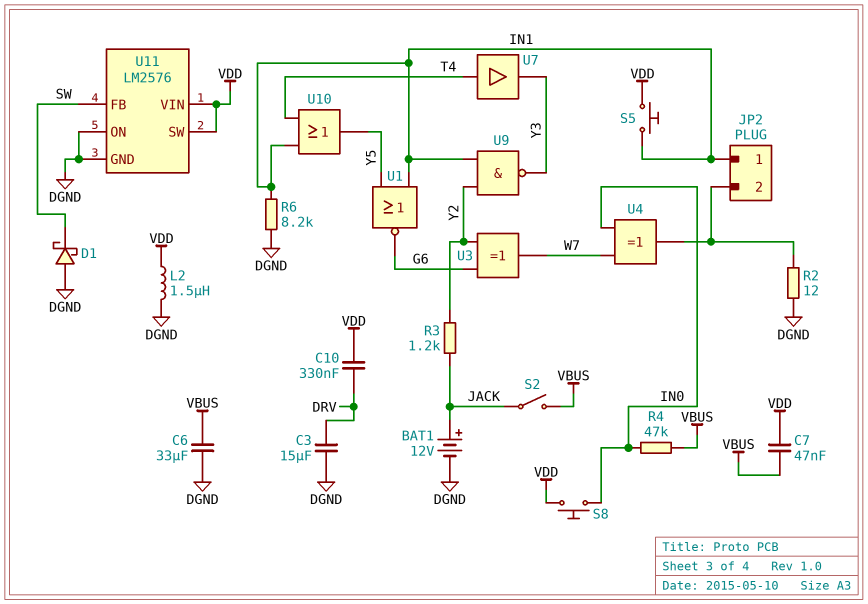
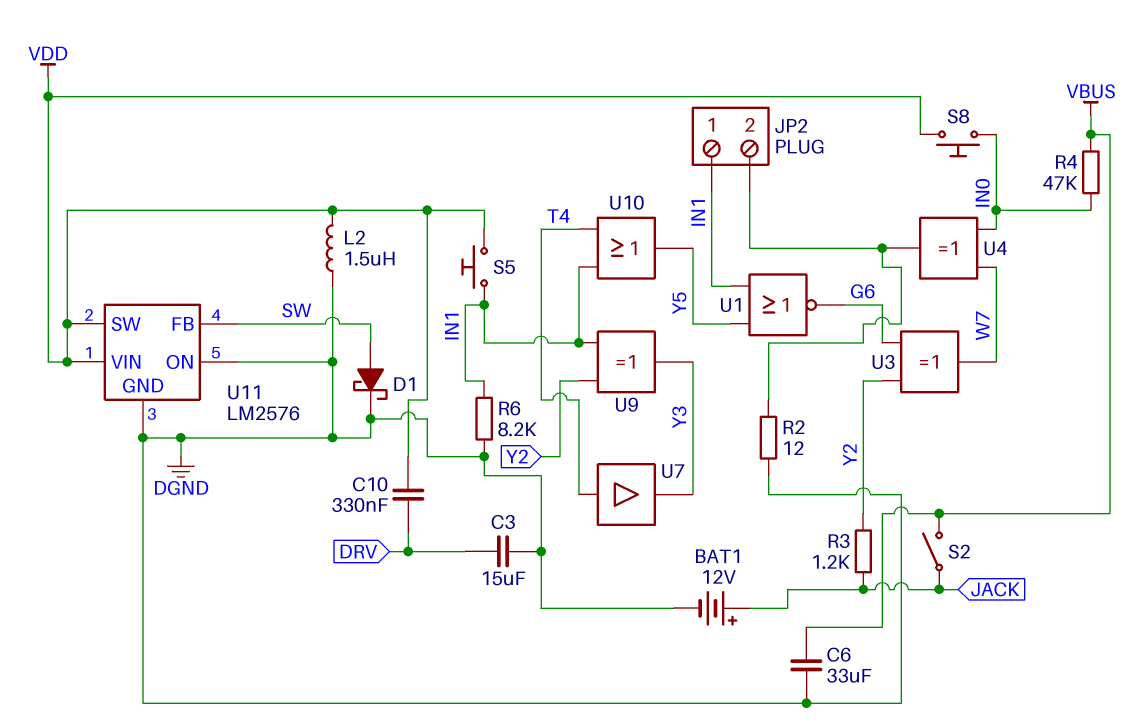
C7: 47nF (VBUS, VDD) -> none
D1: schottky (A DGND, K SW) -> schottky (A SW, K DGND)
U9: NAND (in IN1, in Y2, out Y3) -> XOR (in IN1, in Y2, out Y3)

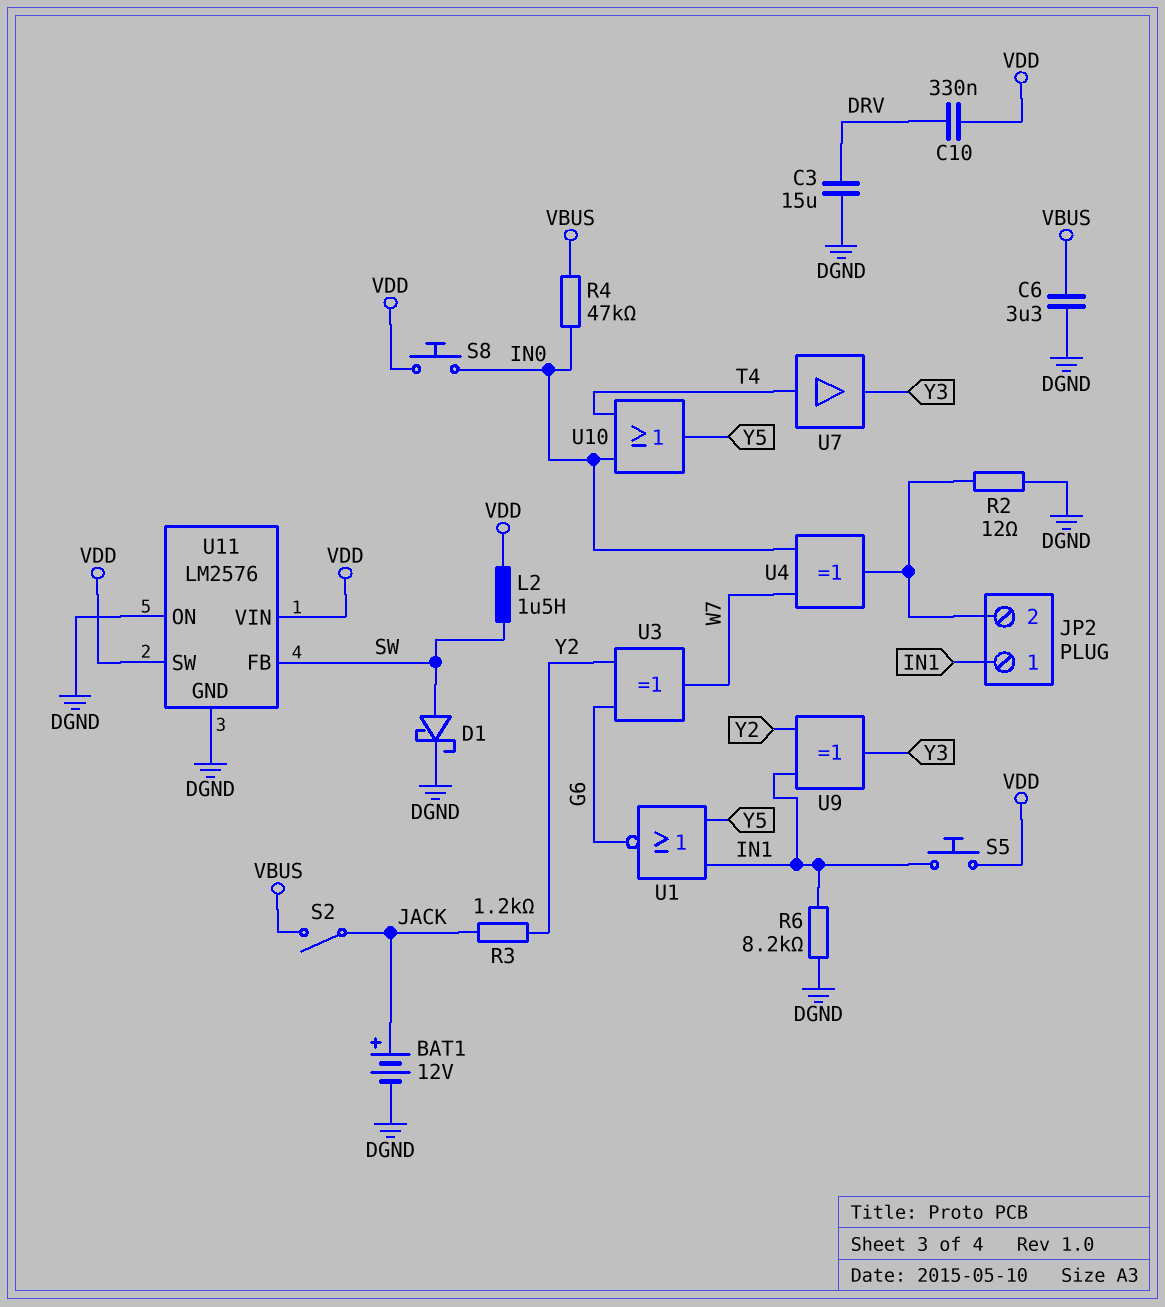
C6: 33uF (DGND, VBUS) -> 3.3uF (DGND, VBUS)
L2: 1.5uH (DGND, VDD) -> 1.5uH (SW, VDD)
U10: OR (in IN1, in T4, out Y5) -> OR (in IN0, in T4, out Y5)

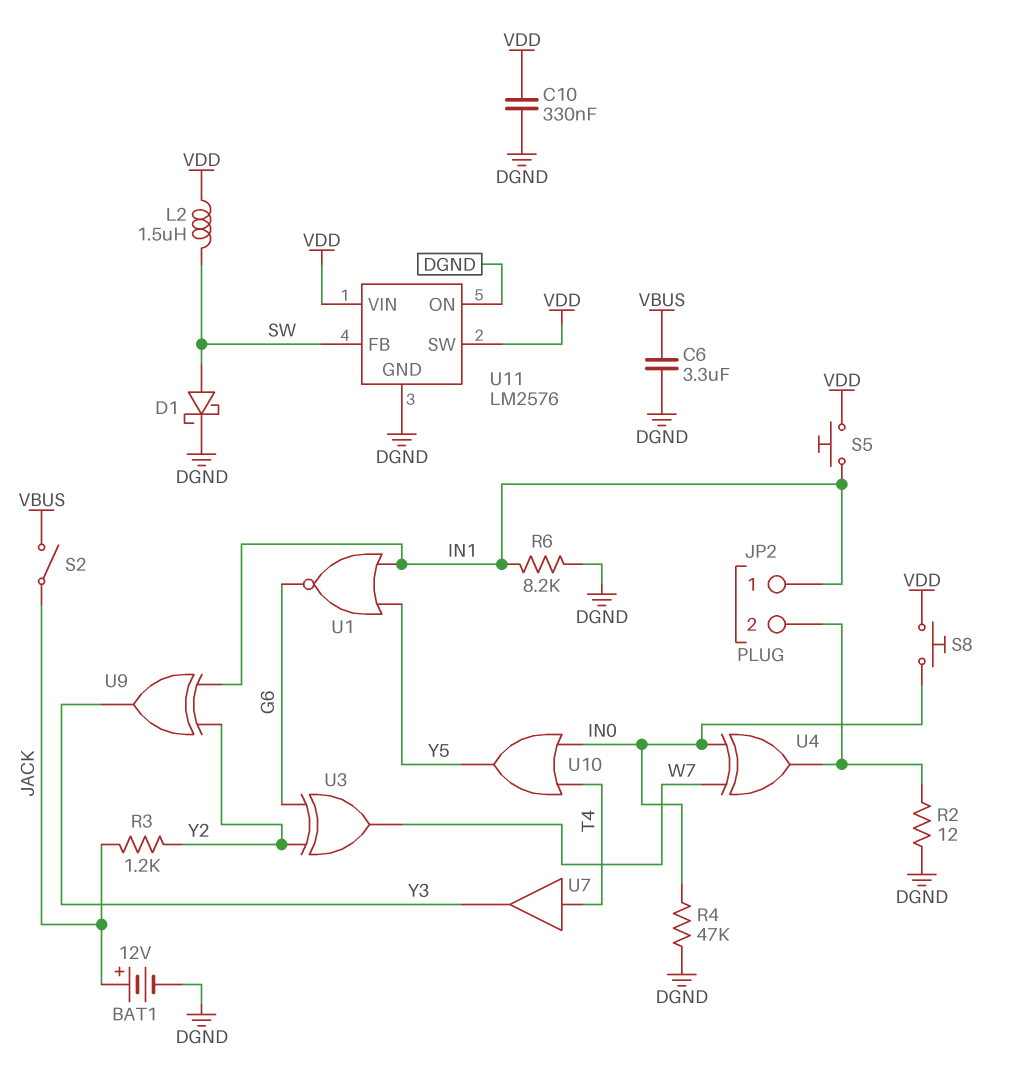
C3: 15uF (DGND, DRV) -> none
C10: 330nF (DRV, VDD) -> 330nF (DGND, VDD)
R4: 47k (IN0, VBUS) -> 47k (DGND, IN0)

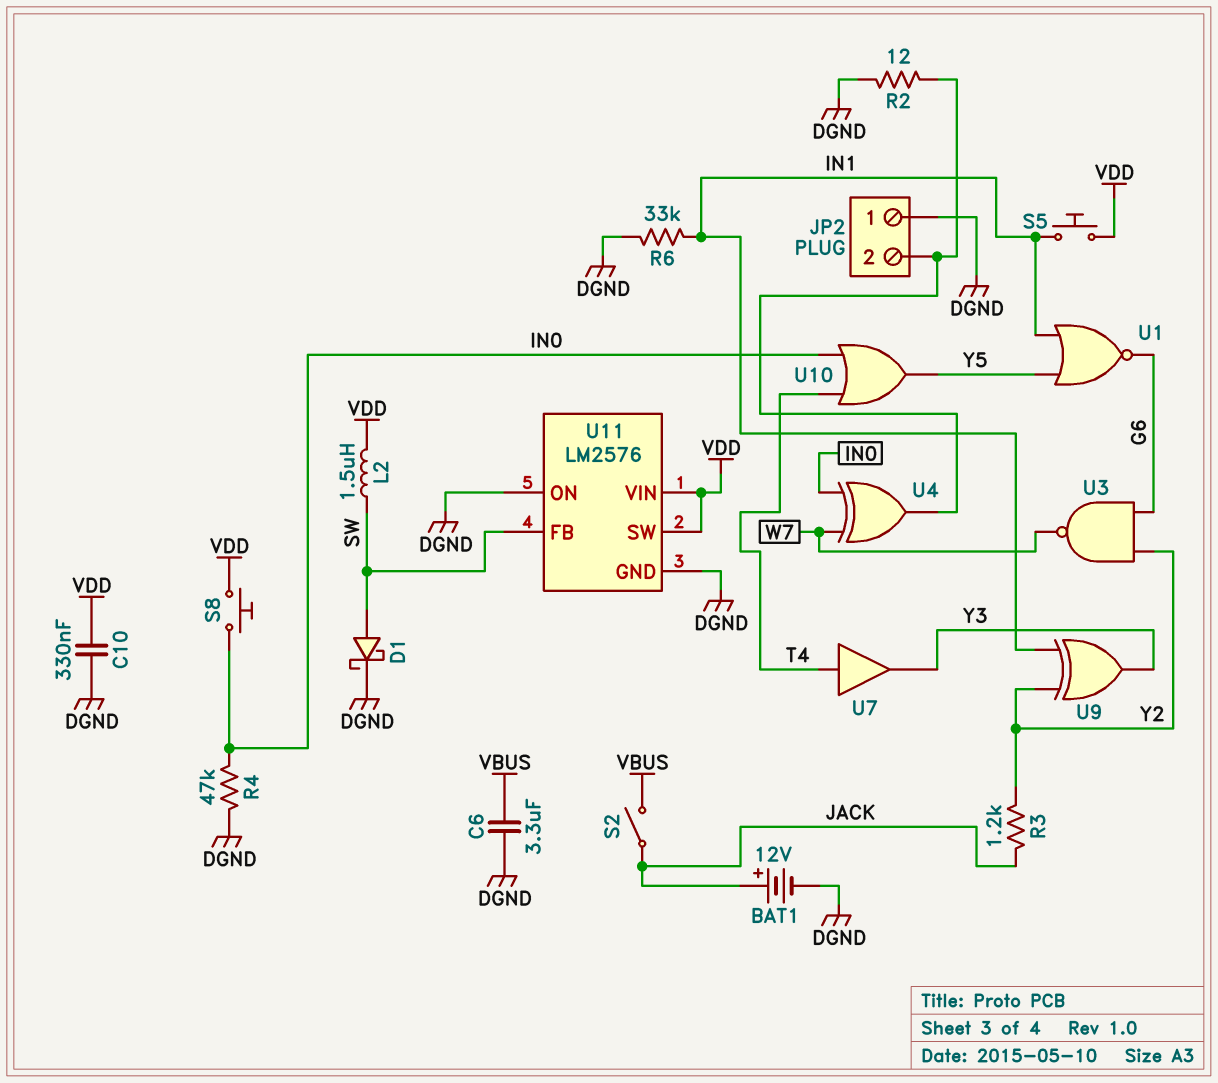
JP2 pin 1: IN1 -> DGND
R6: 8.2k (DGND, IN1) -> 33k (DGND, IN1)
U3: XOR (in G6, in Y2, out W7) -> NAND (in G6, in Y2, out W7)

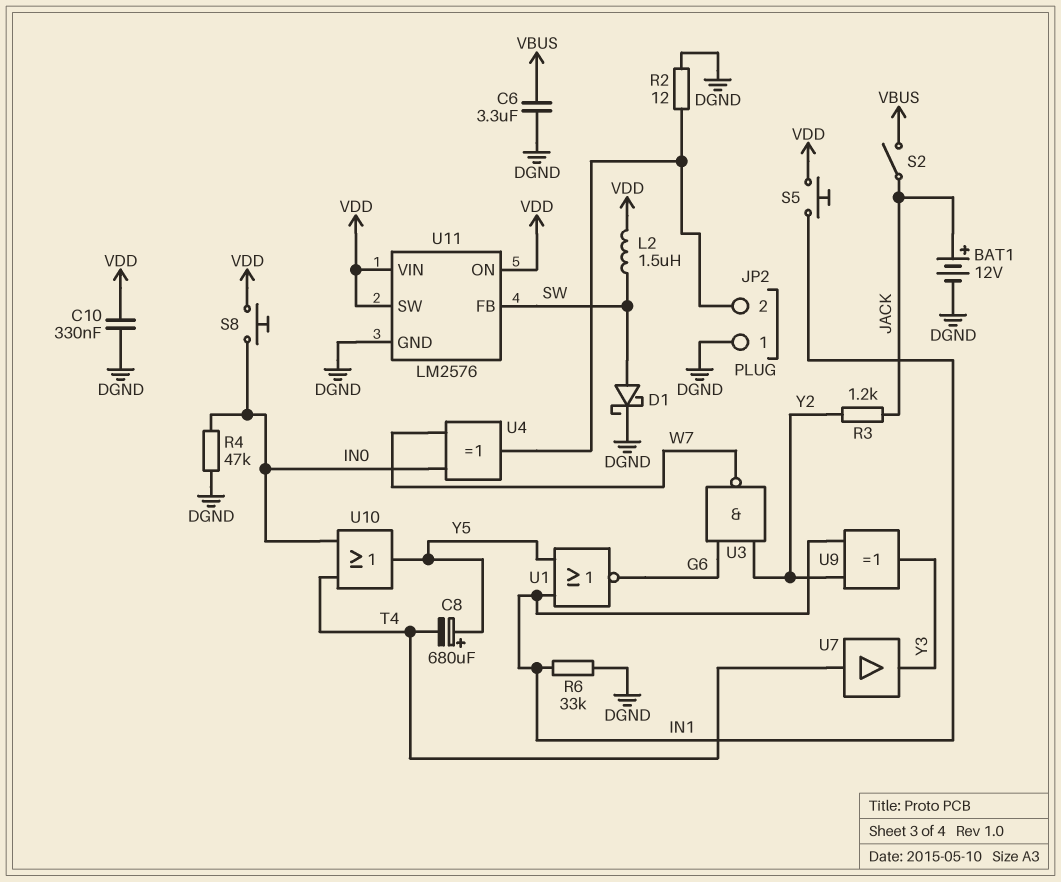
C8: none -> 680uF (plus Y5, minus T4)
U11 pin ON: DGND -> VDD

